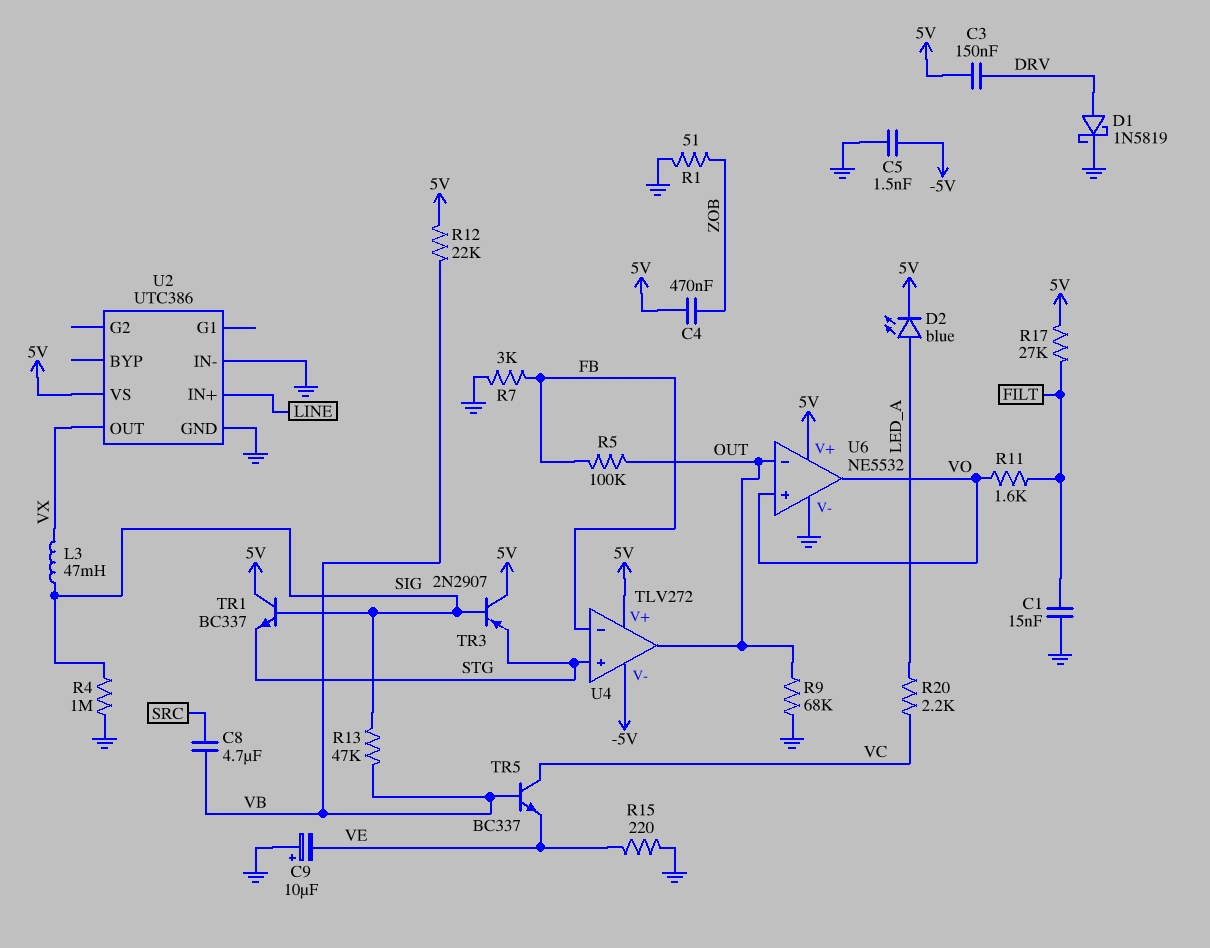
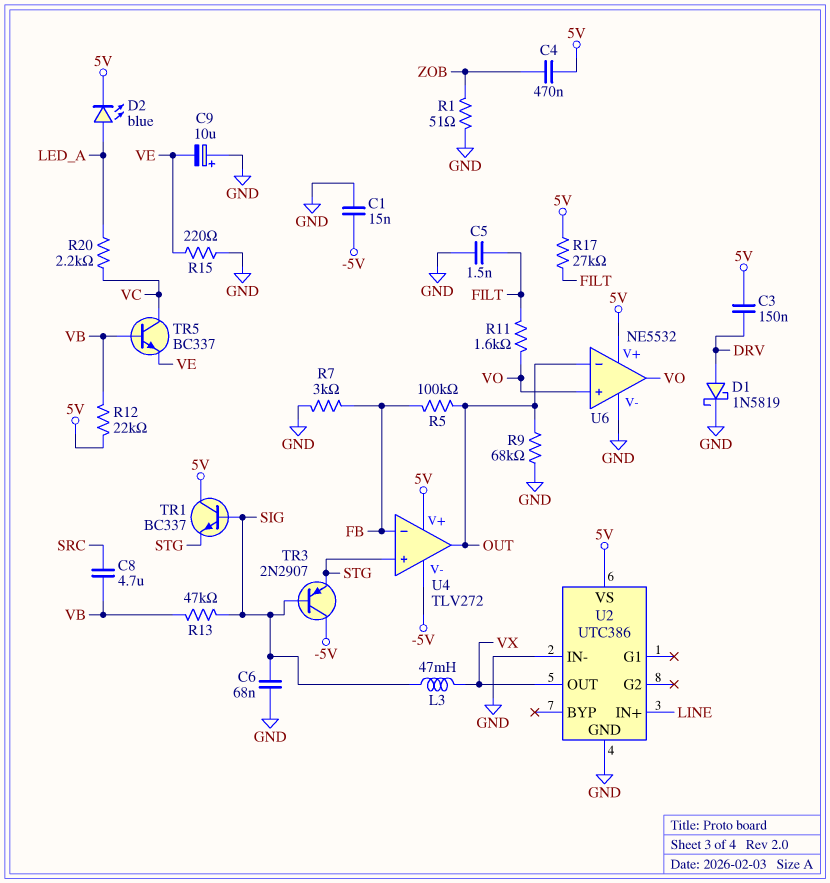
C1: 15nF (FILT, GND) -> 15nF (-5V, GND)
C5: 1.5nF (-5V, GND) -> 1.5nF (FILT, GND)
C6: none -> 68nF (GND, SIG)
R4: 1M (GND, SIG) -> none
TR3: PNP 2N2907 (B SIG, C 5V, E STG) -> PNP 2N2907 (B SIG, C -5V, E STG)

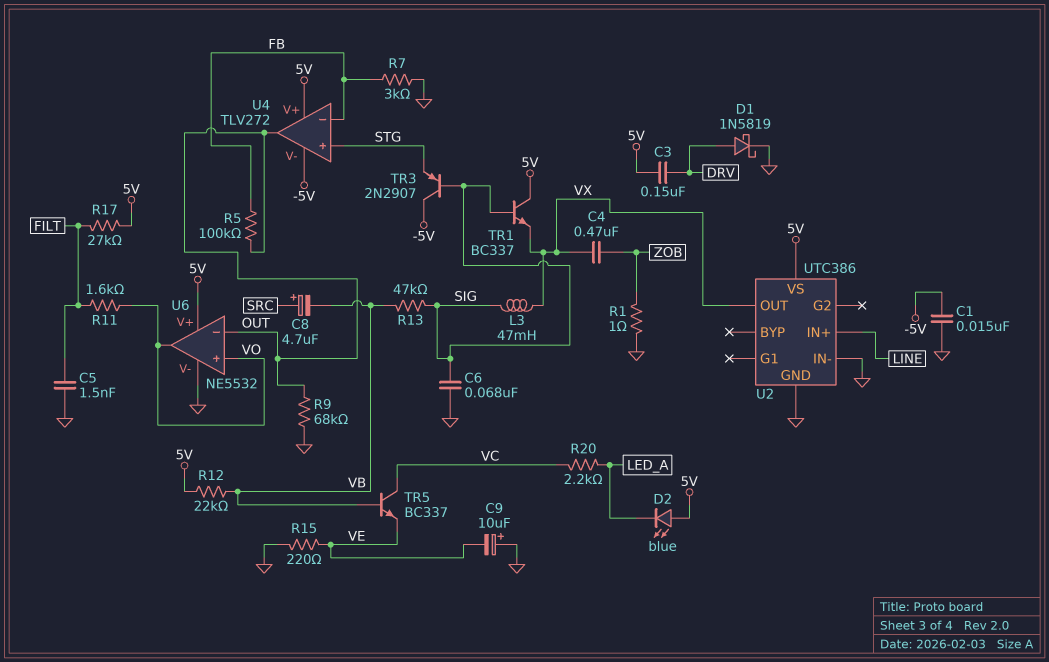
C4: 470nF (5V, ZOB) -> 470nF (VX, ZOB)
C8: 4.7uF (SRC, VB) -> 4.7uF (plus SRC, minus VB)
D2: LED blue (A LED_A, K 5V) -> LED blue (A 5V, K LED_A)
R1: 51 (GND, ZOB) -> 1 (GND, ZOB)
TR1: NPN BC337 (B SIG, C 5V, E STG) -> NPN BC337 (B SIG, C 5V, E VX)

